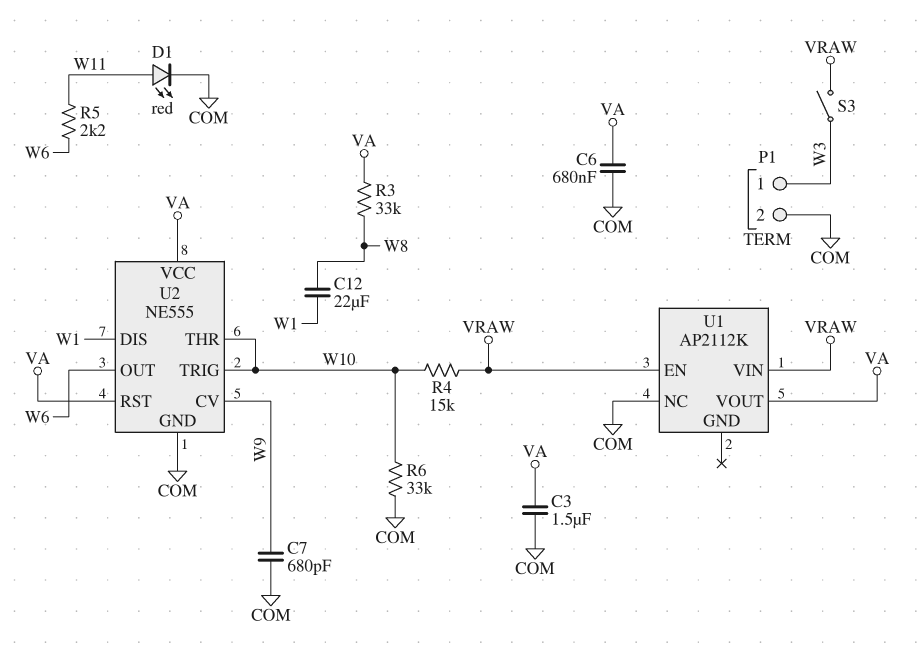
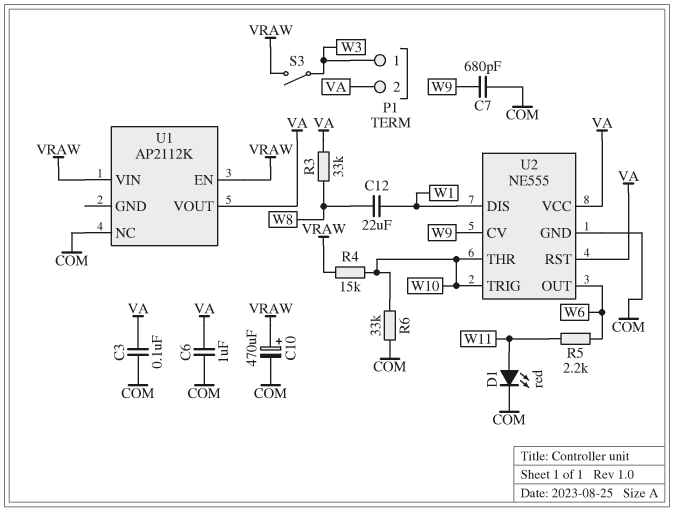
C3: 1.5uF (COM, VA) -> 100nF (COM, VA)
C6: 680nF (COM, VA) -> 1uF (COM, VA)
C10: none -> 470uF (plus VRAW, minus COM)
P1 pin 2: COM -> VA

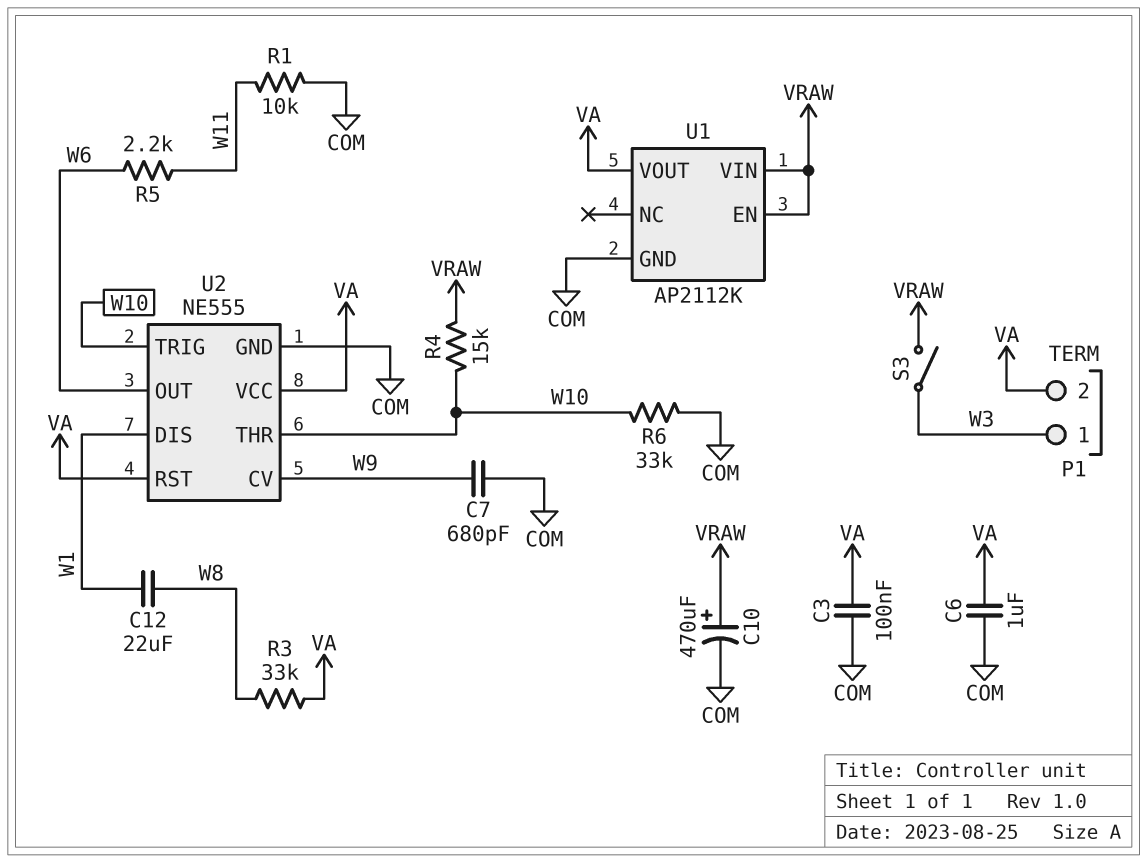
D1: LED red (A W11, K COM) -> none
R1: none -> 10k (COM, W11)
U1 pin GND: none -> COM
U1 pin NC: COM -> none

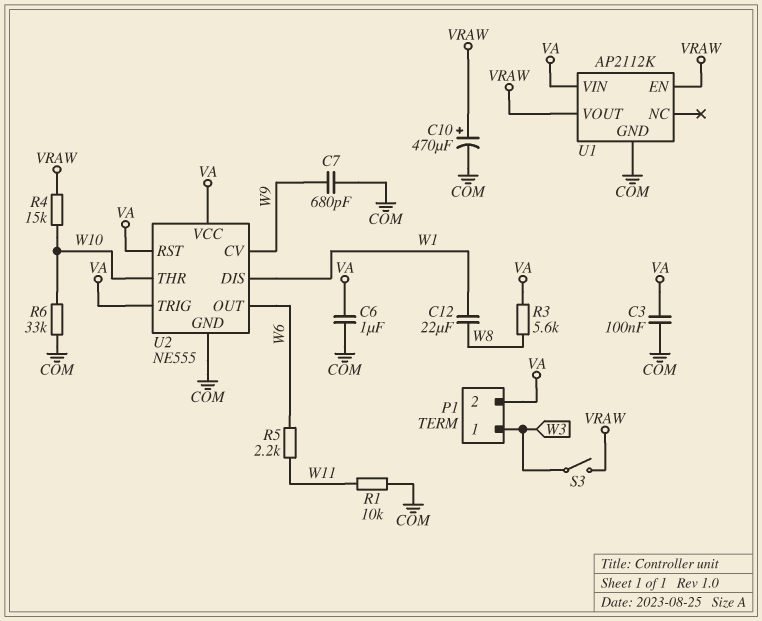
R3: 33k (VA, W8) -> 5.6k (VA, W8)
U1 pin VIN: VRAW -> VA
U1 pin VOUT: VA -> VRAW
U2 pin TRIG: W10 -> VA

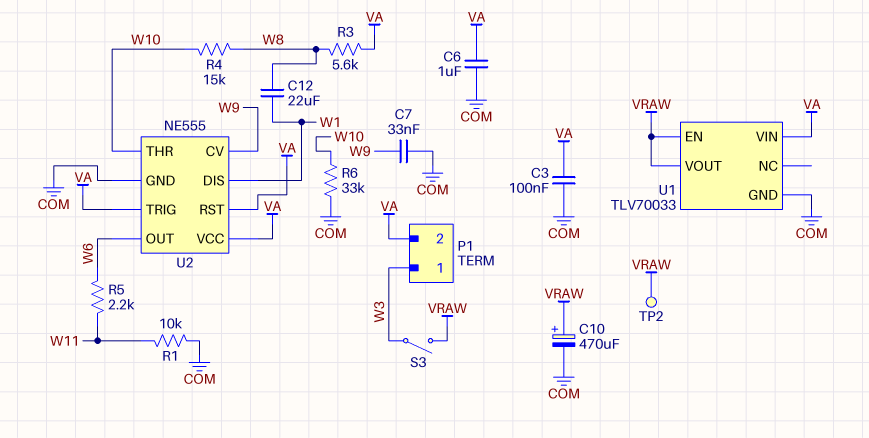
C7: 680pF (COM, W9) -> 33nF (COM, W9)
R4: 15k (VRAW, W10) -> 15k (W8, W10)
TP2: none -> test point (VRAW)
U1: AP2112K -> TLV70033

